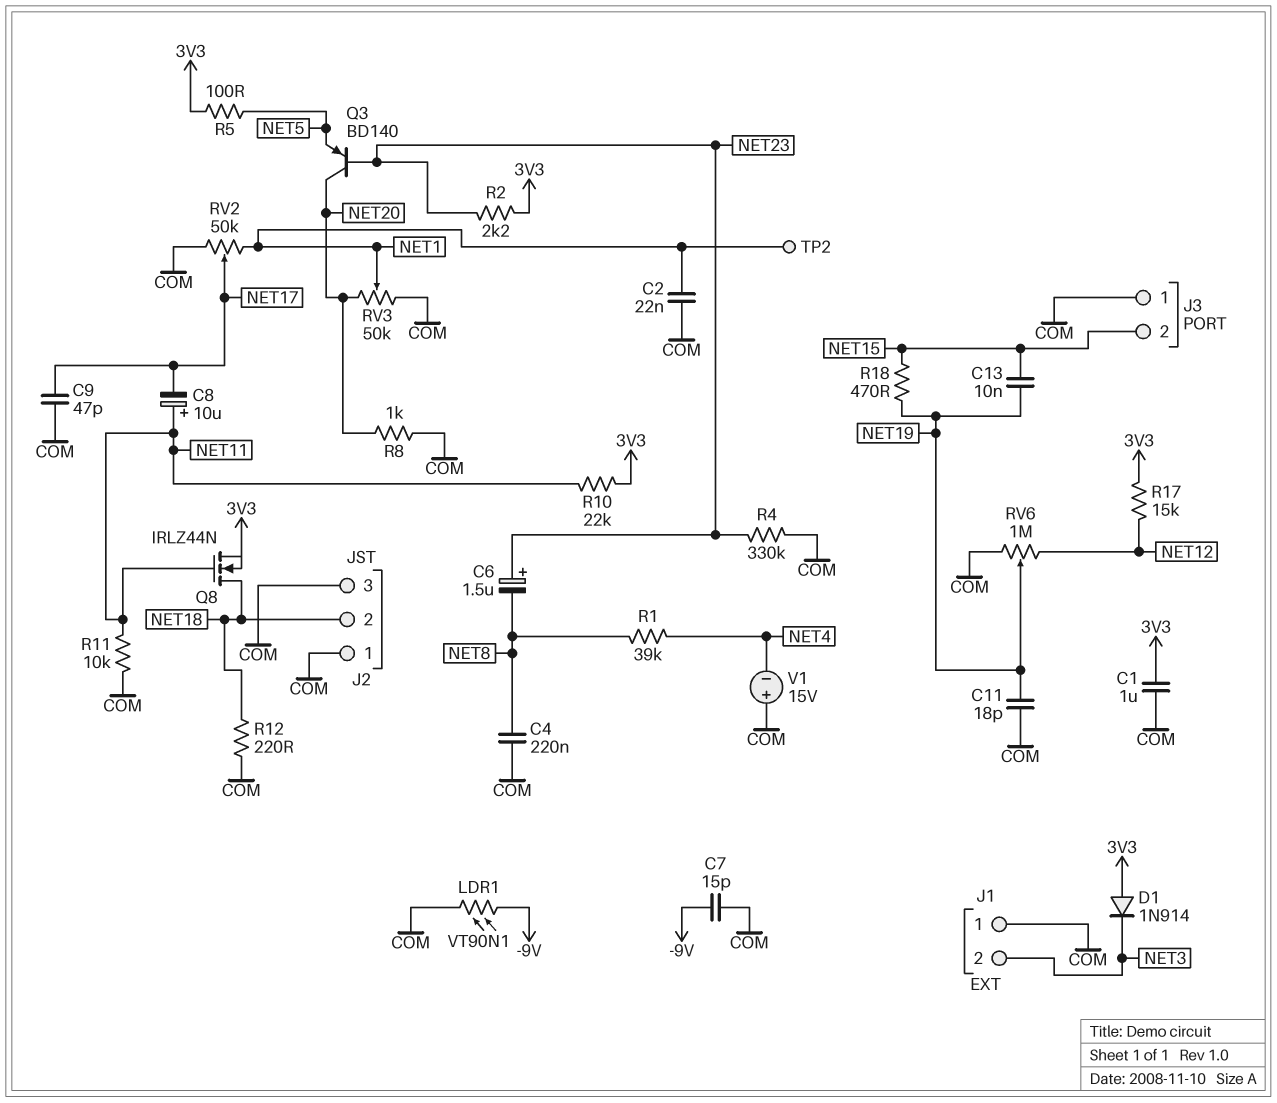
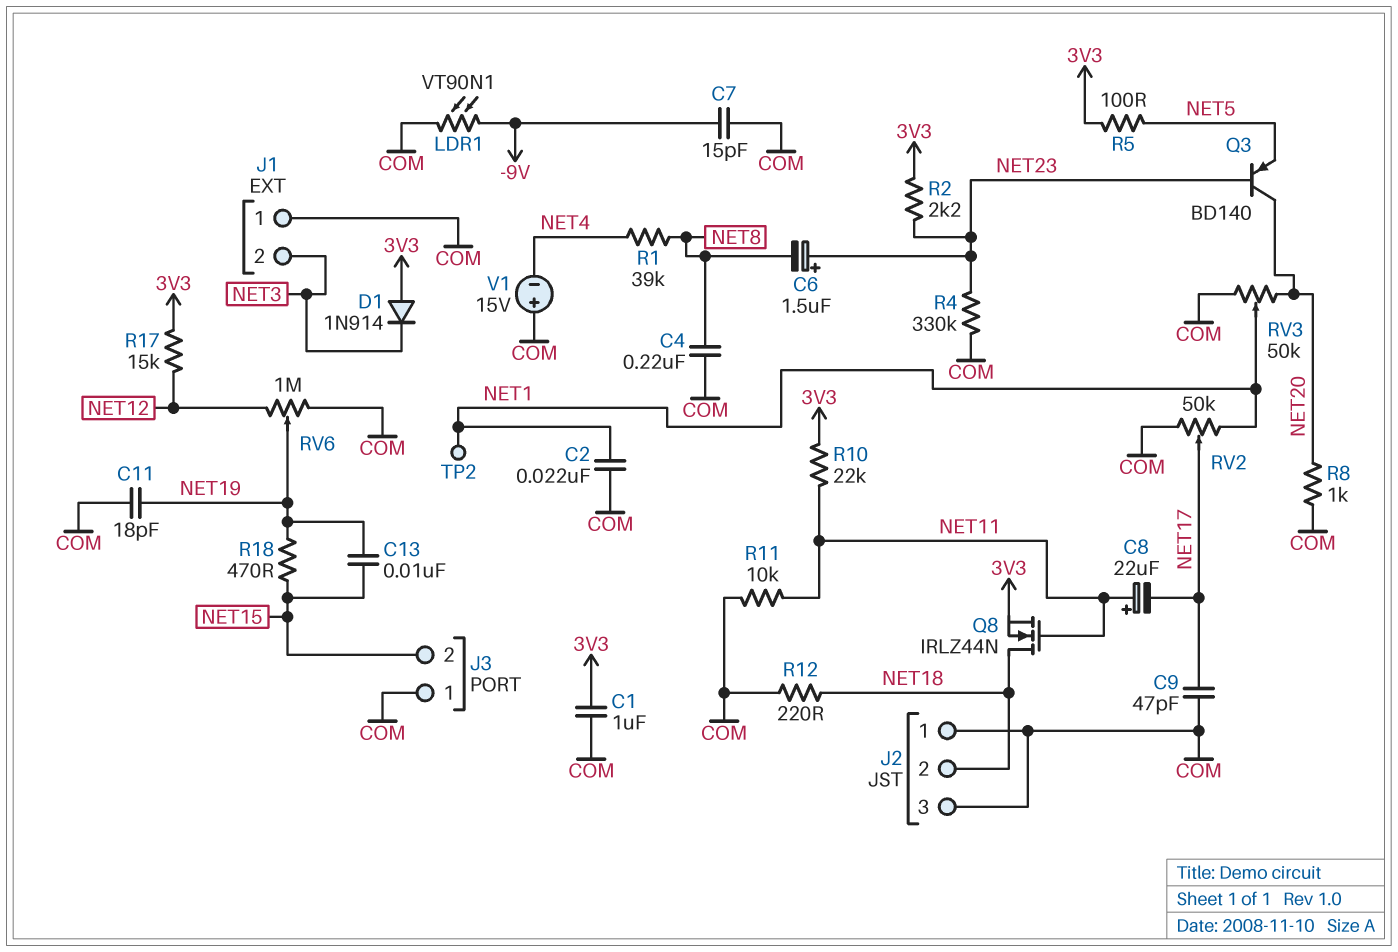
C8: 10uF (plus NET11, minus NET17) -> 22uF (plus NET11, minus NET17)

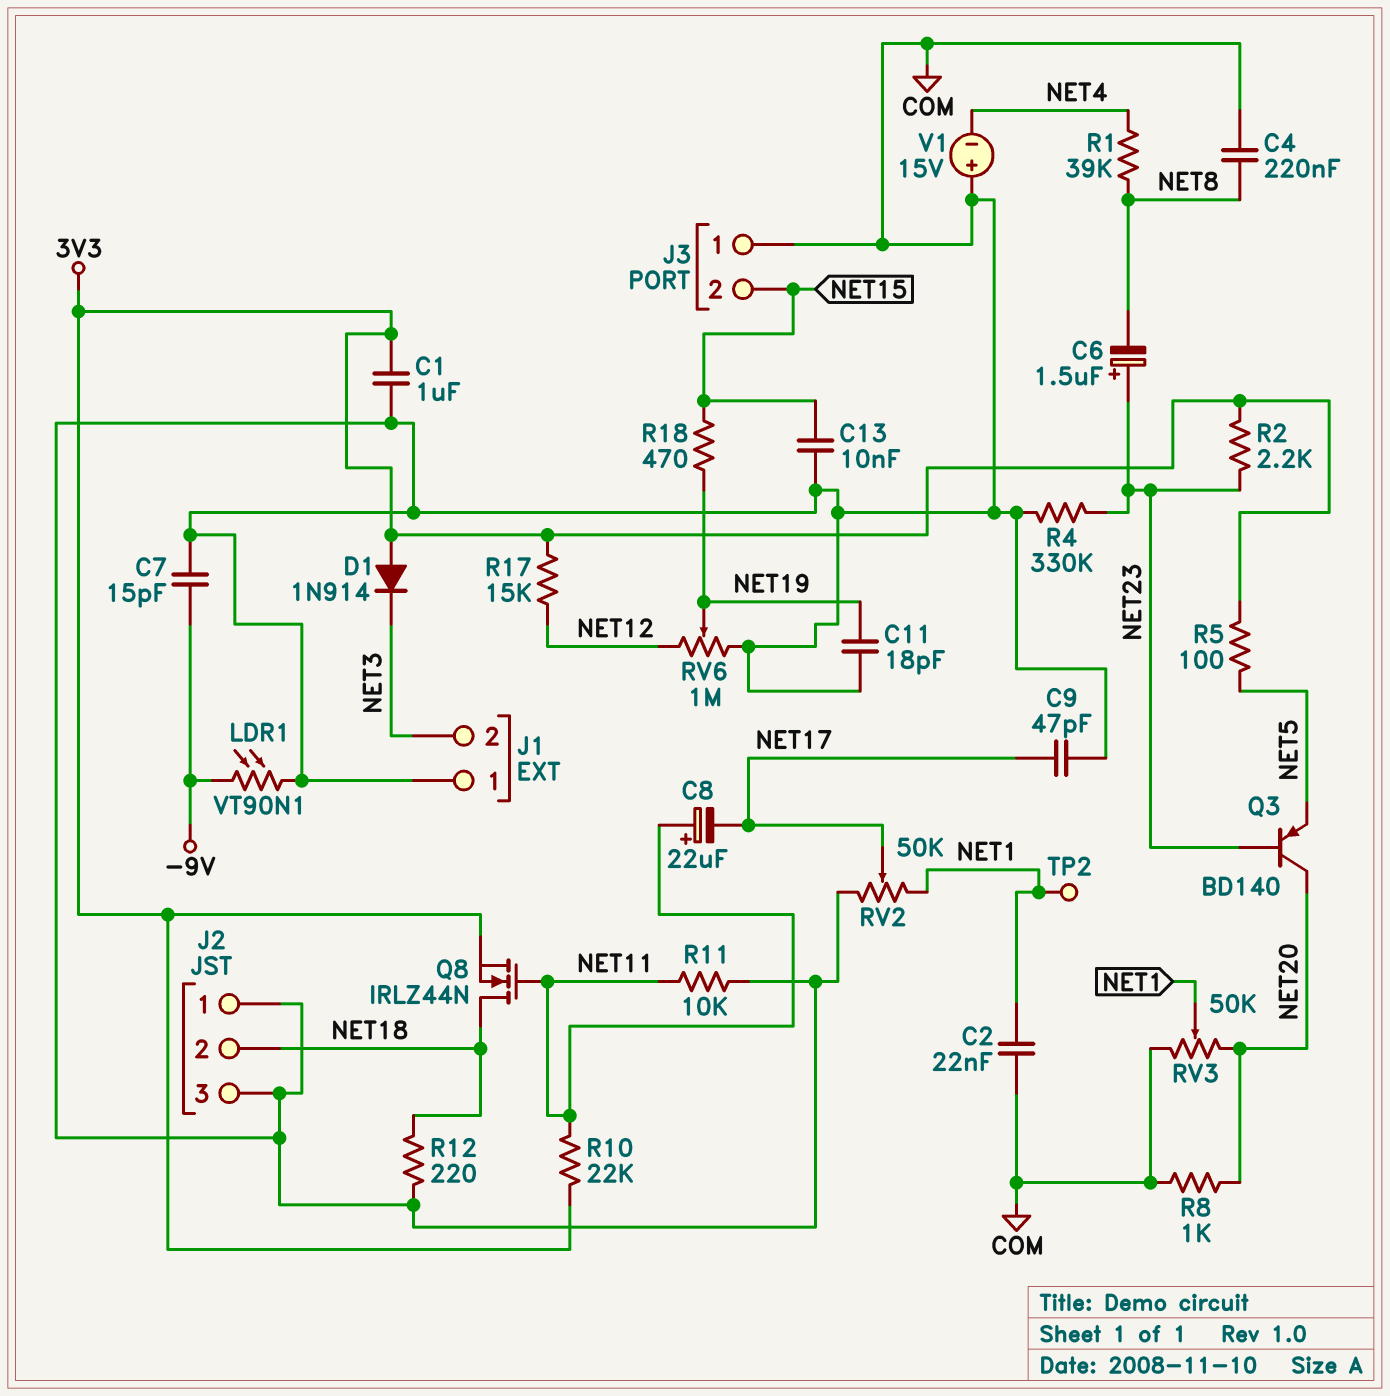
C13: 10nF (NET15, NET19) -> 10nF (COM, NET15)

